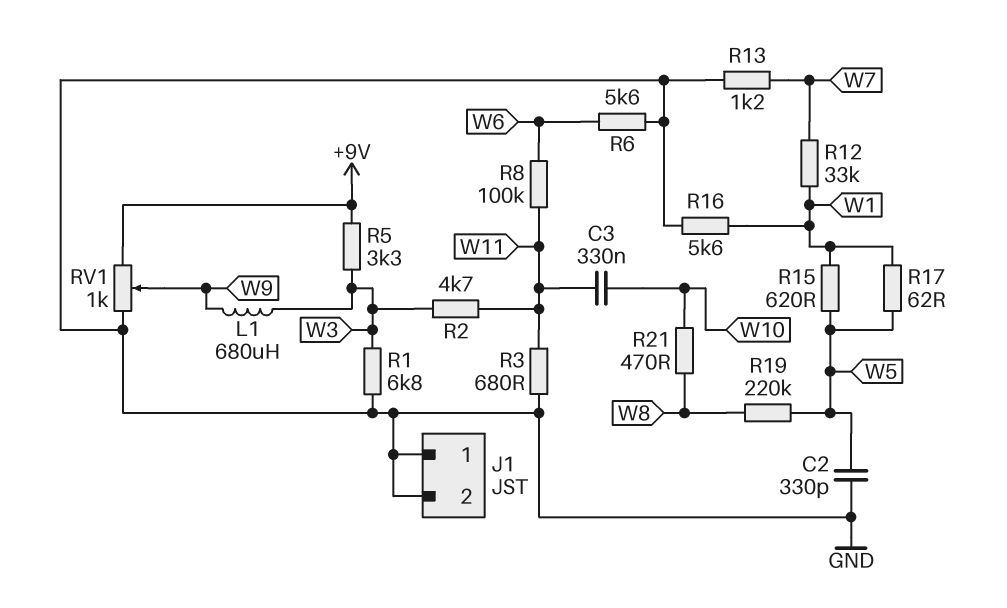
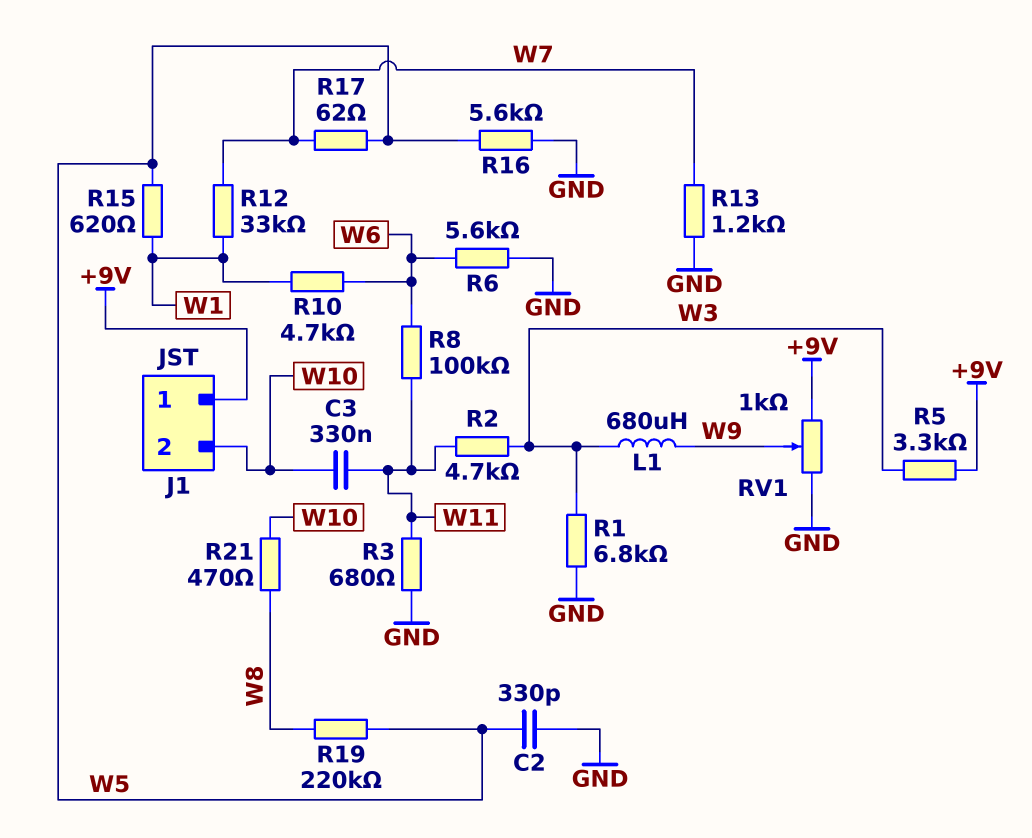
J1 pin 1: GND -> +9V
J1 pin 2: GND -> W10
R10: none -> 4.7k (W1, W6)
R16: 5.6k (GND, W1) -> 5.6k (GND, W5)
R17: 62 (W1, W5) -> 62 (W5, W7)

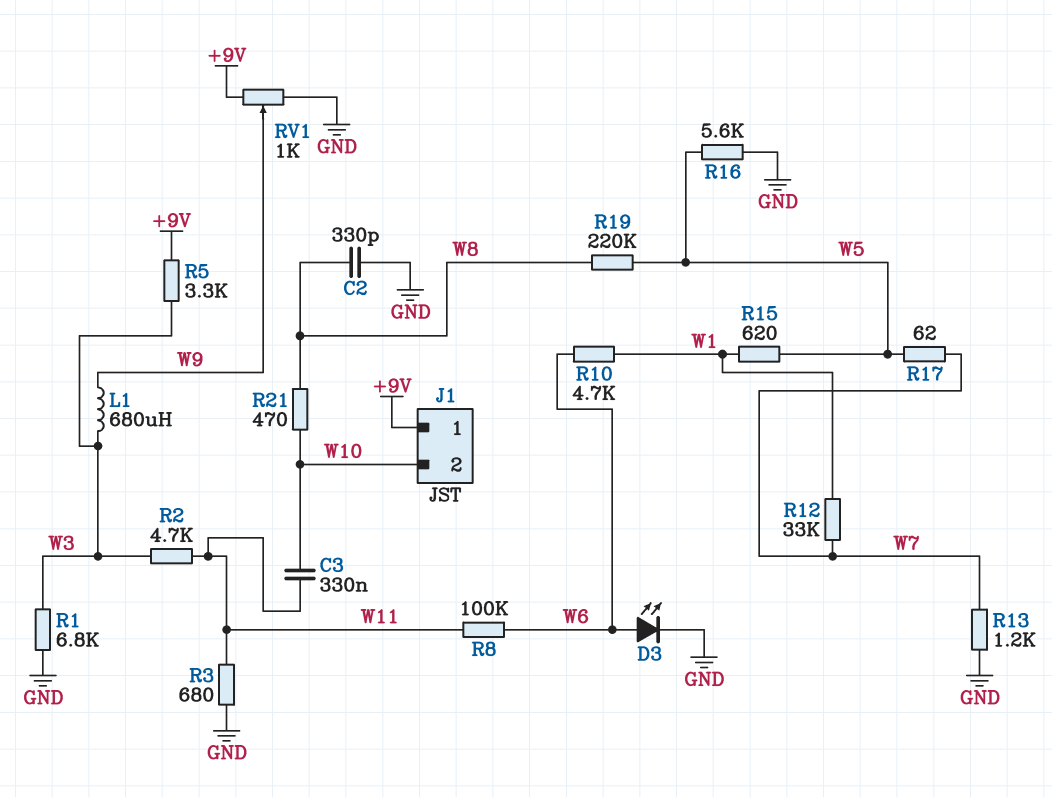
C2: 330pF (GND, W5) -> 330pF (GND, W8)
D3: none -> LED (A W6, K GND)
R6: 5.6k (GND, W6) -> none

